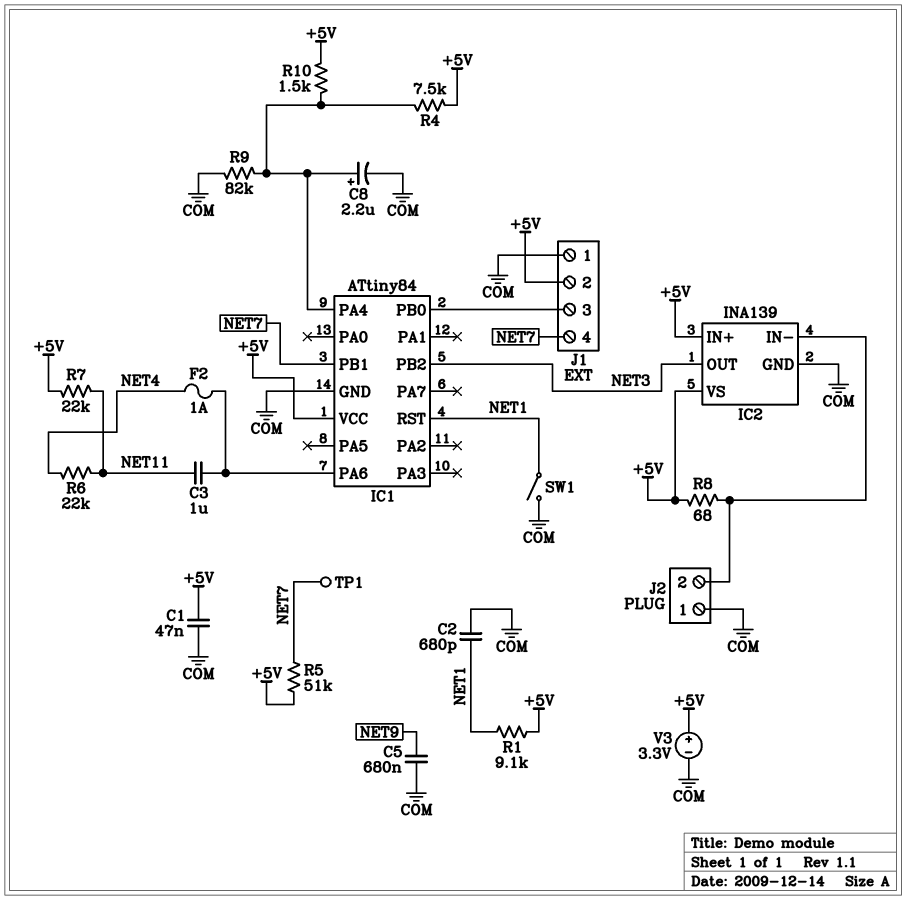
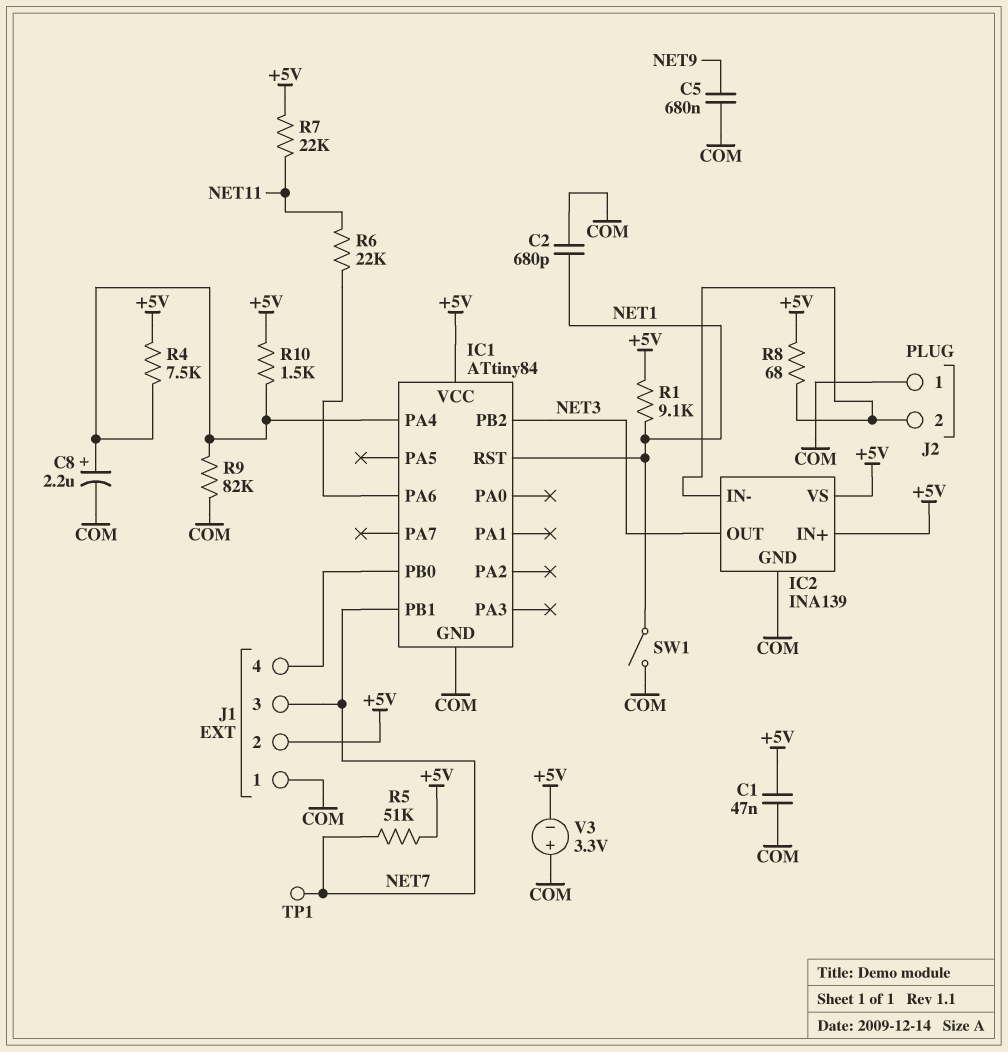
C3: 1uF (IC1/PA6, NET11) -> none
F2: 1A (IC1/PA6, NET4) -> none
J1 pin 3: IC1/PB0 -> NET7
J1 pin 4: NET7 -> IC1/PB0
R6: 22k (NET4, NET11) -> 22k (IC1/PA6, NET11)
V3: 3.3V (plus +5V, minus COM) -> 3.3V (plus COM, minus +5V)

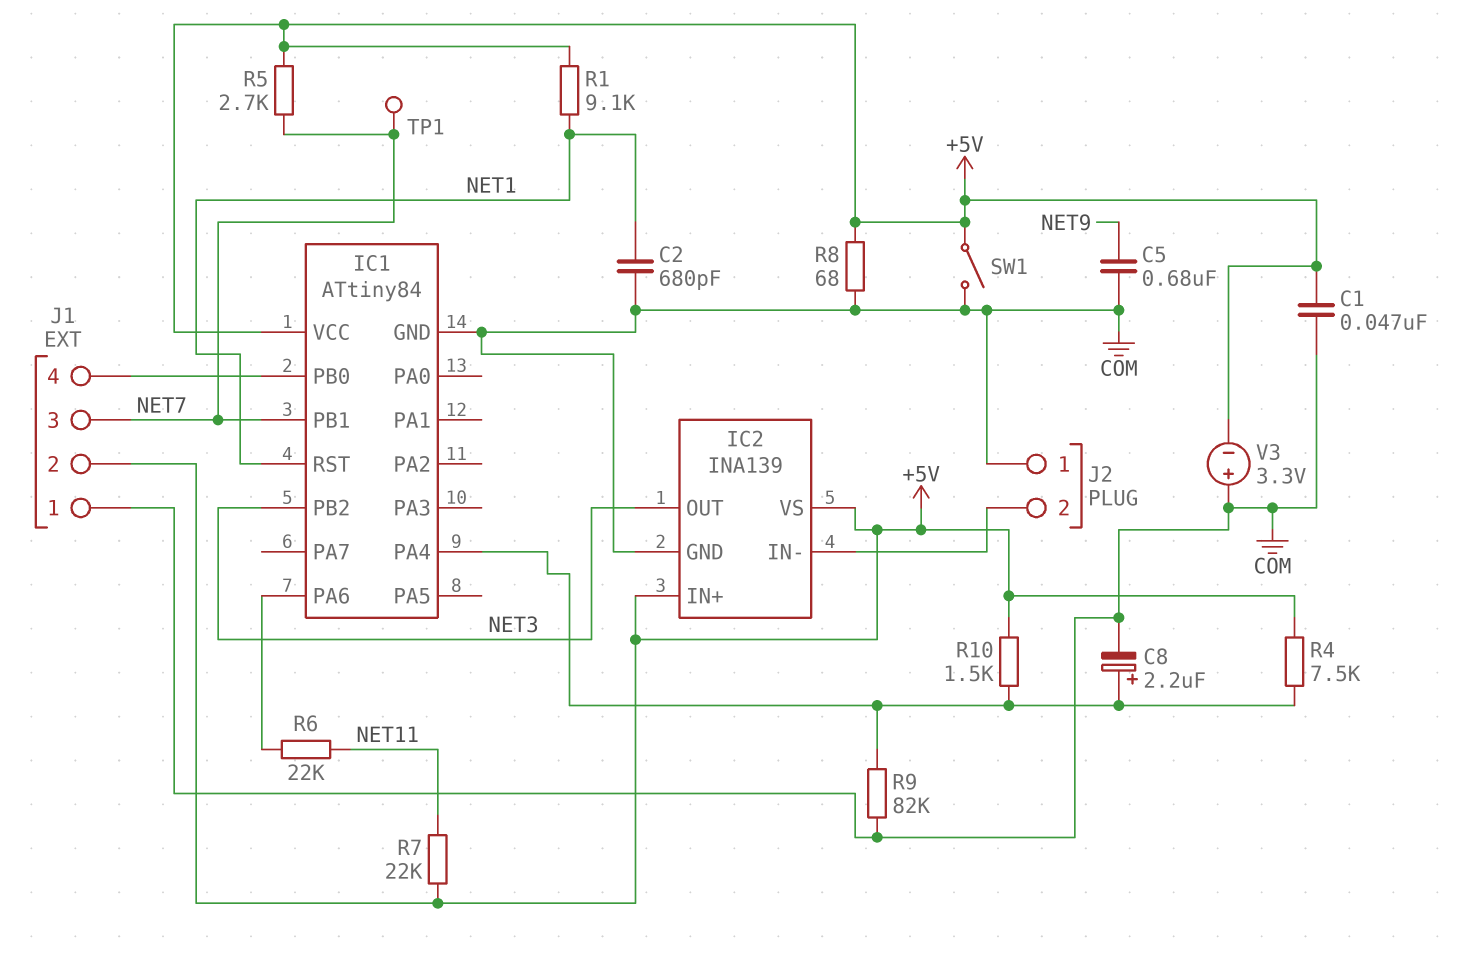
R5: 51k (+5V, NET7) -> 2.7k (+5V, NET7)
R8: 68 (+5V, IC2/IN-) -> 68 (+5V, COM)
SW1: switch (COM, NET1) -> switch (+5V, COM)

